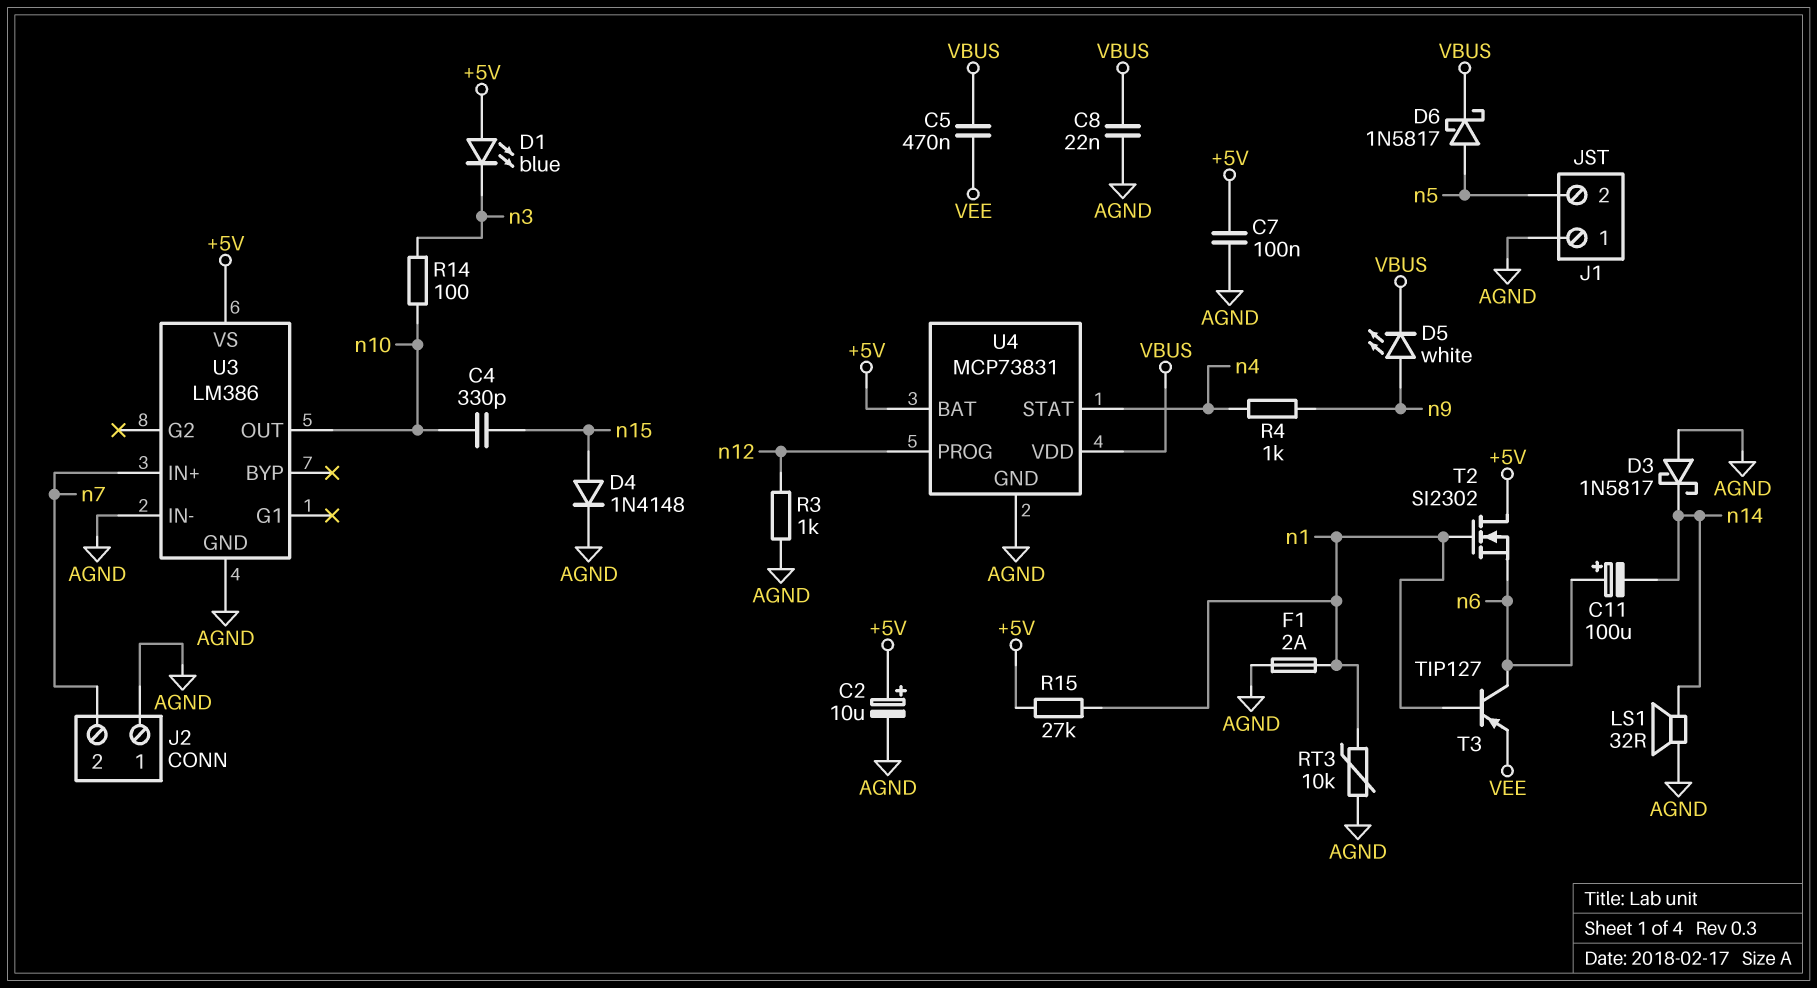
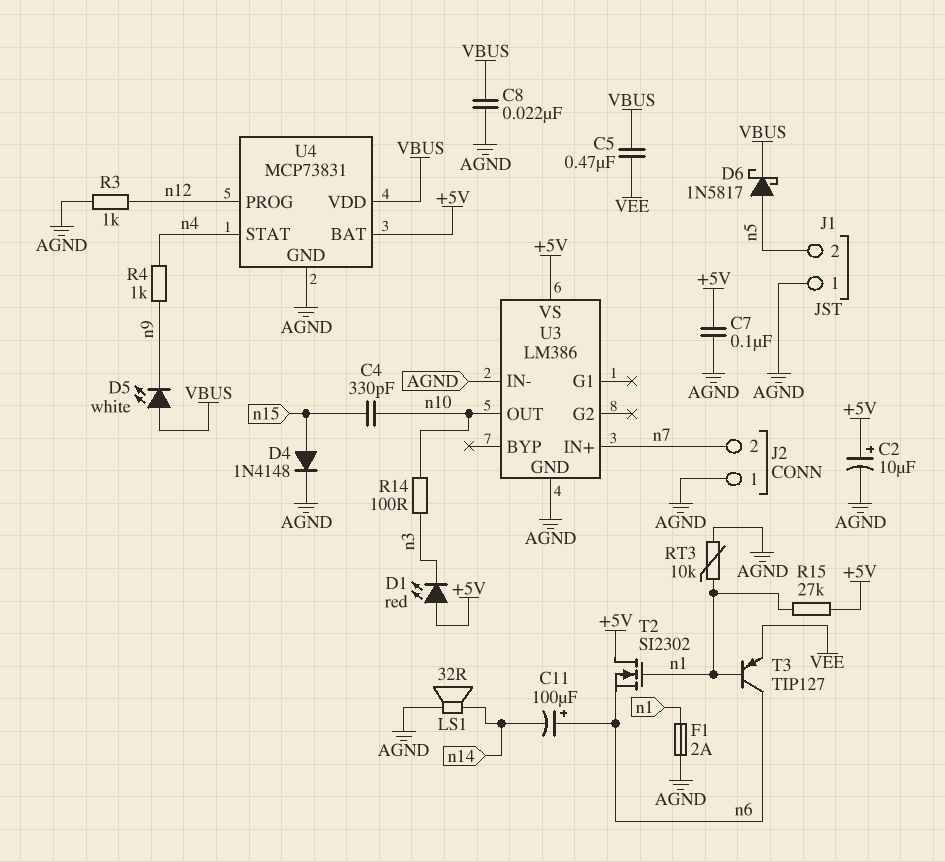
D1: LED blue (A +5V, K n3) -> LED red (A +5V, K n3)
D3: schottky 1N5817 (A AGND, K n14) -> none
D5: LED white (A n9, K VBUS) -> LED white (A VBUS, K n9)

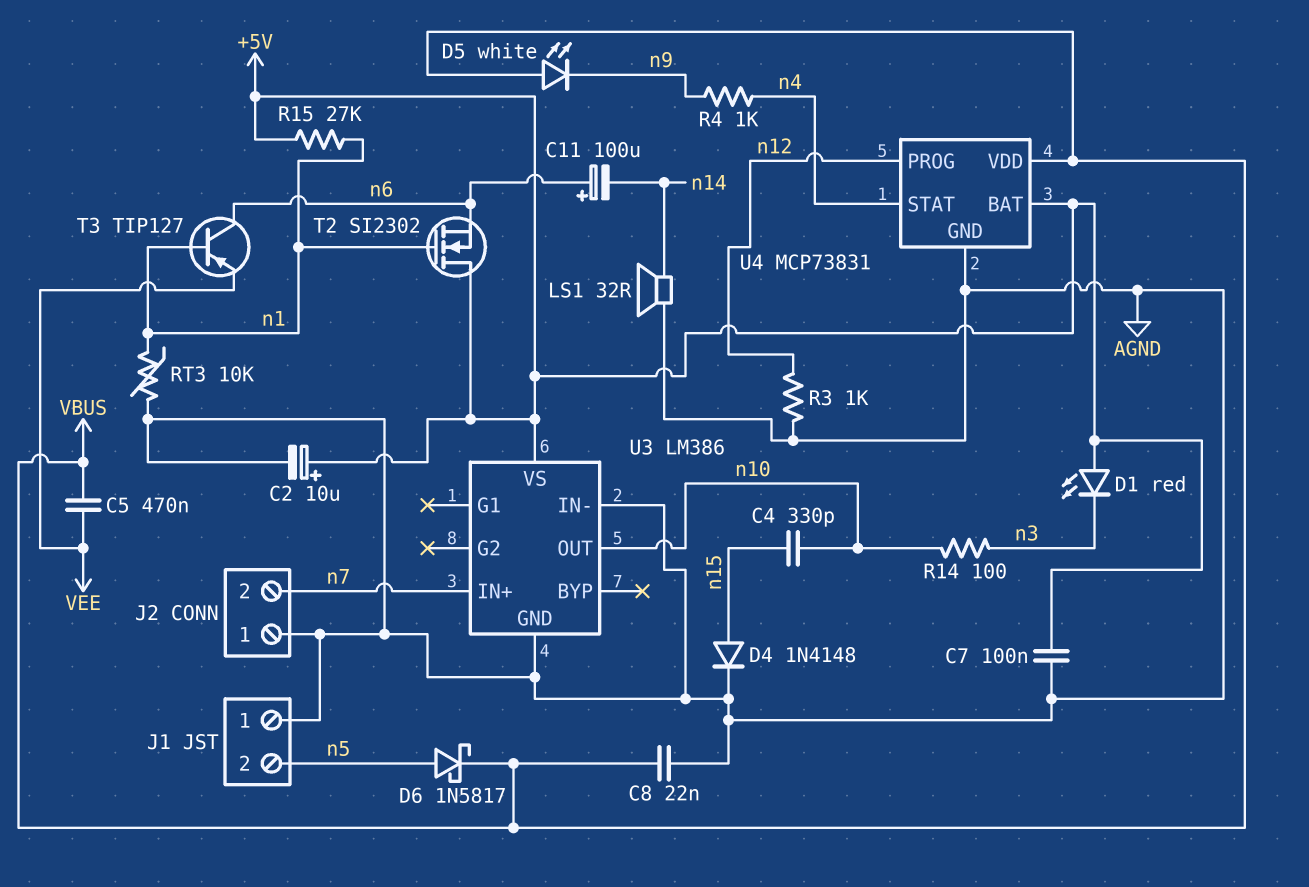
F1: 2A (AGND, n1) -> none

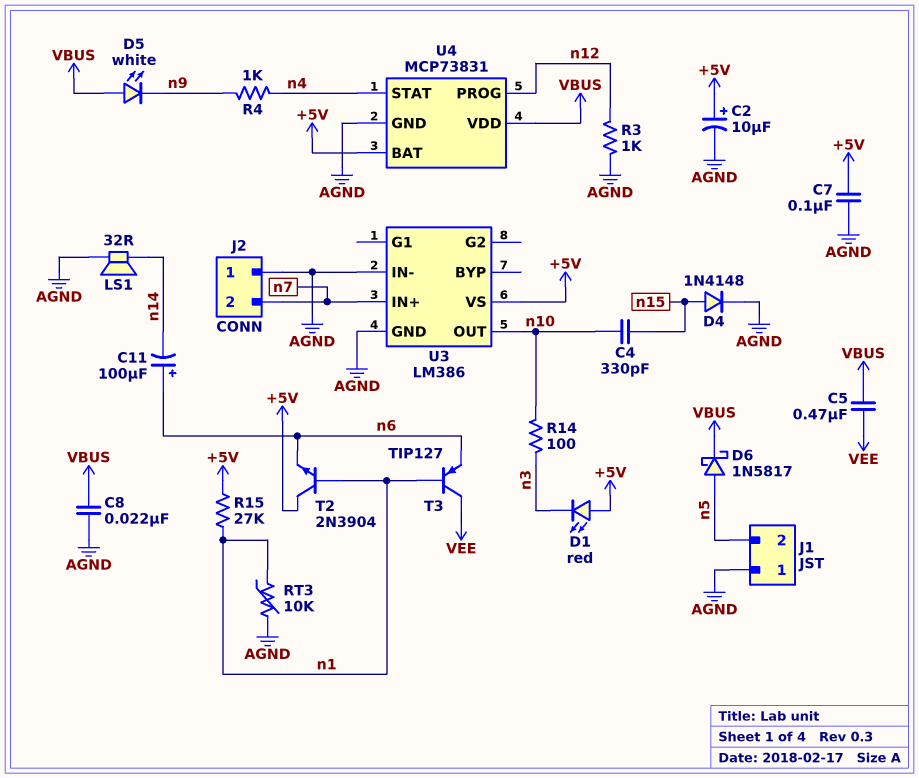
T2: NMOS SI2302 (G n1, D +5V, S n6) -> NPN 2N3904 (B n1, C +5V, E n6)
T3: PNP TIP127 (B n1, C n6, E VEE) -> PNP TIP127 (B n1, C VEE, E n6)

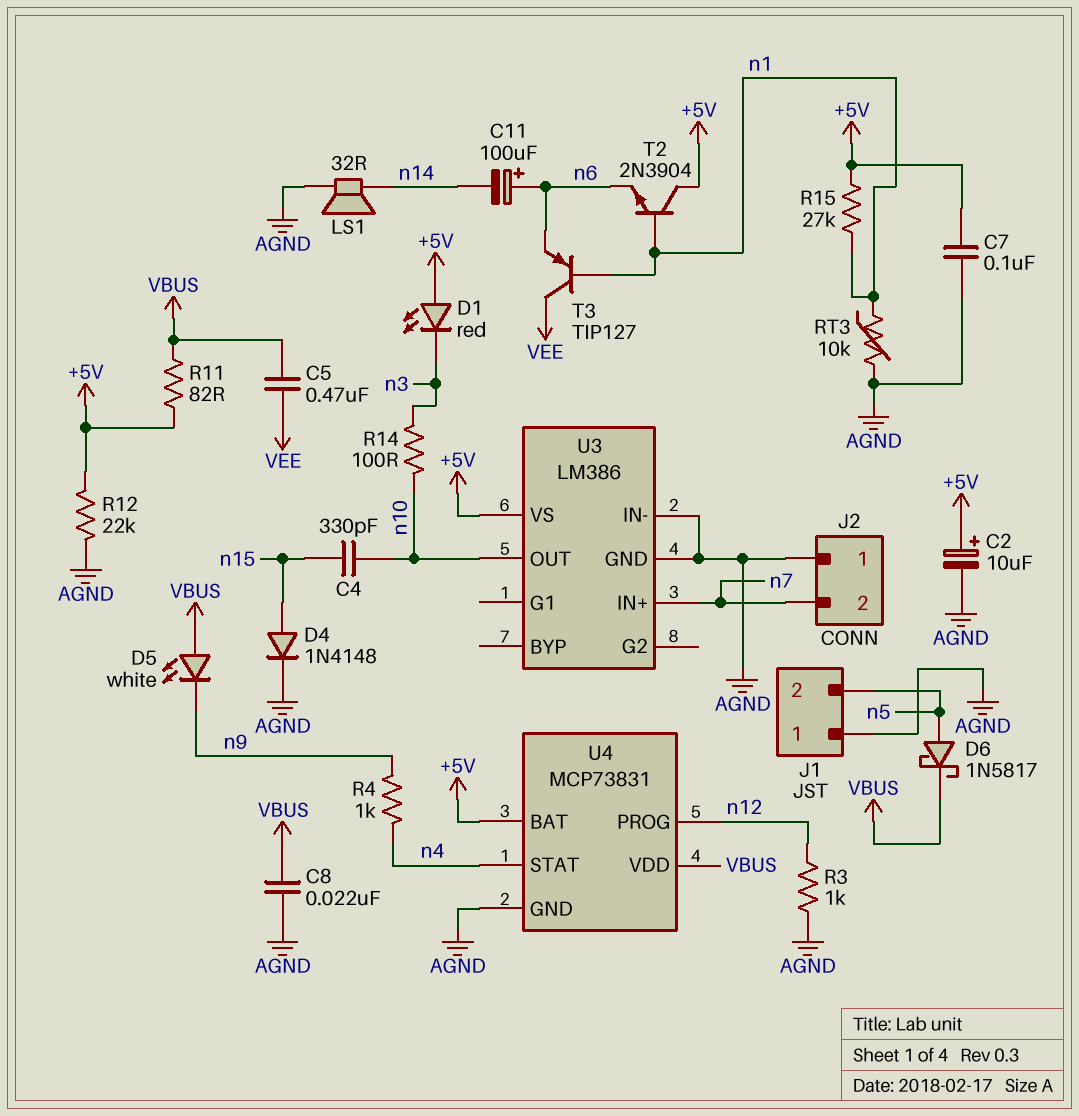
R11: none -> 82 (+5V, VBUS)
R12: none -> 22k (+5V, AGND)

